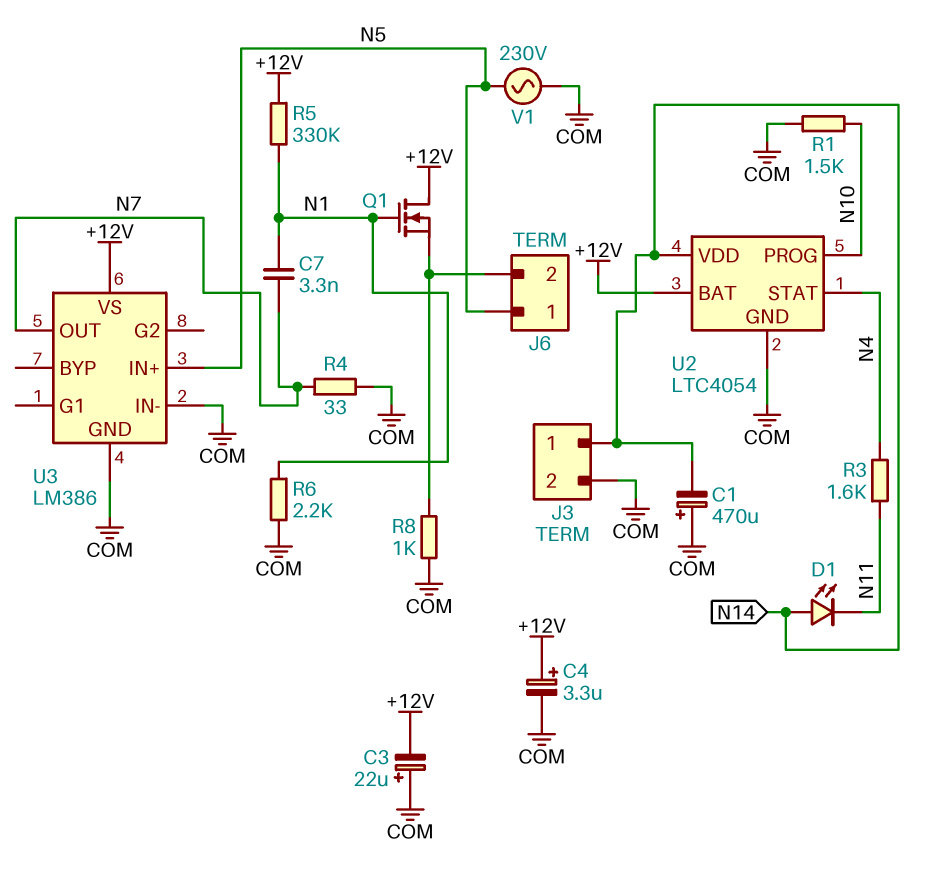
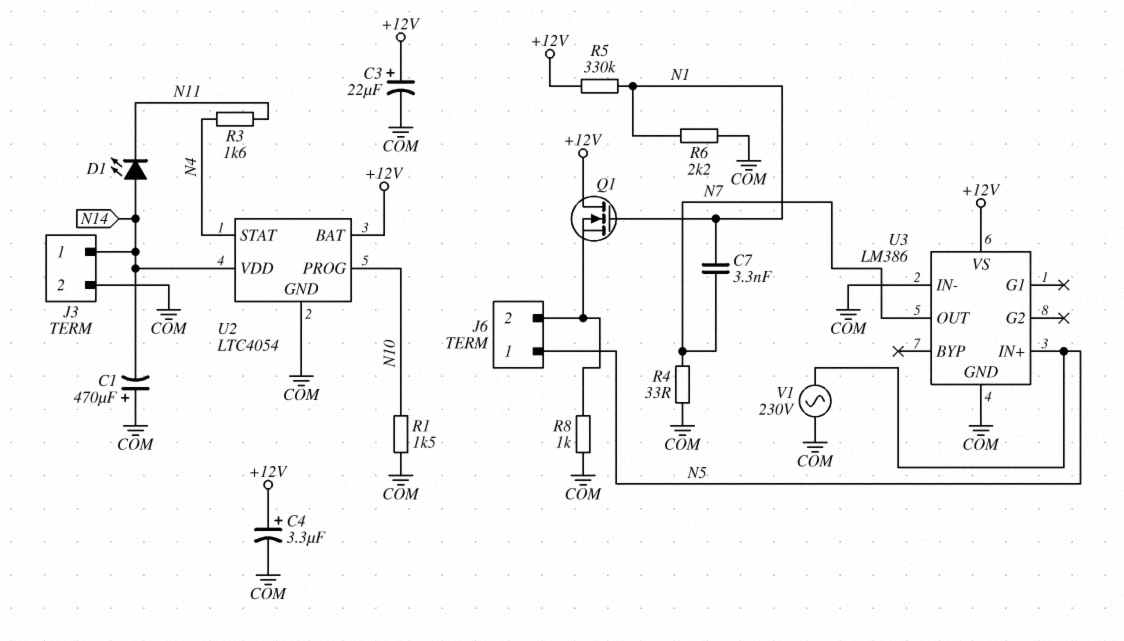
C3: 22uF (plus COM, minus +12V) -> 22uF (plus +12V, minus COM)

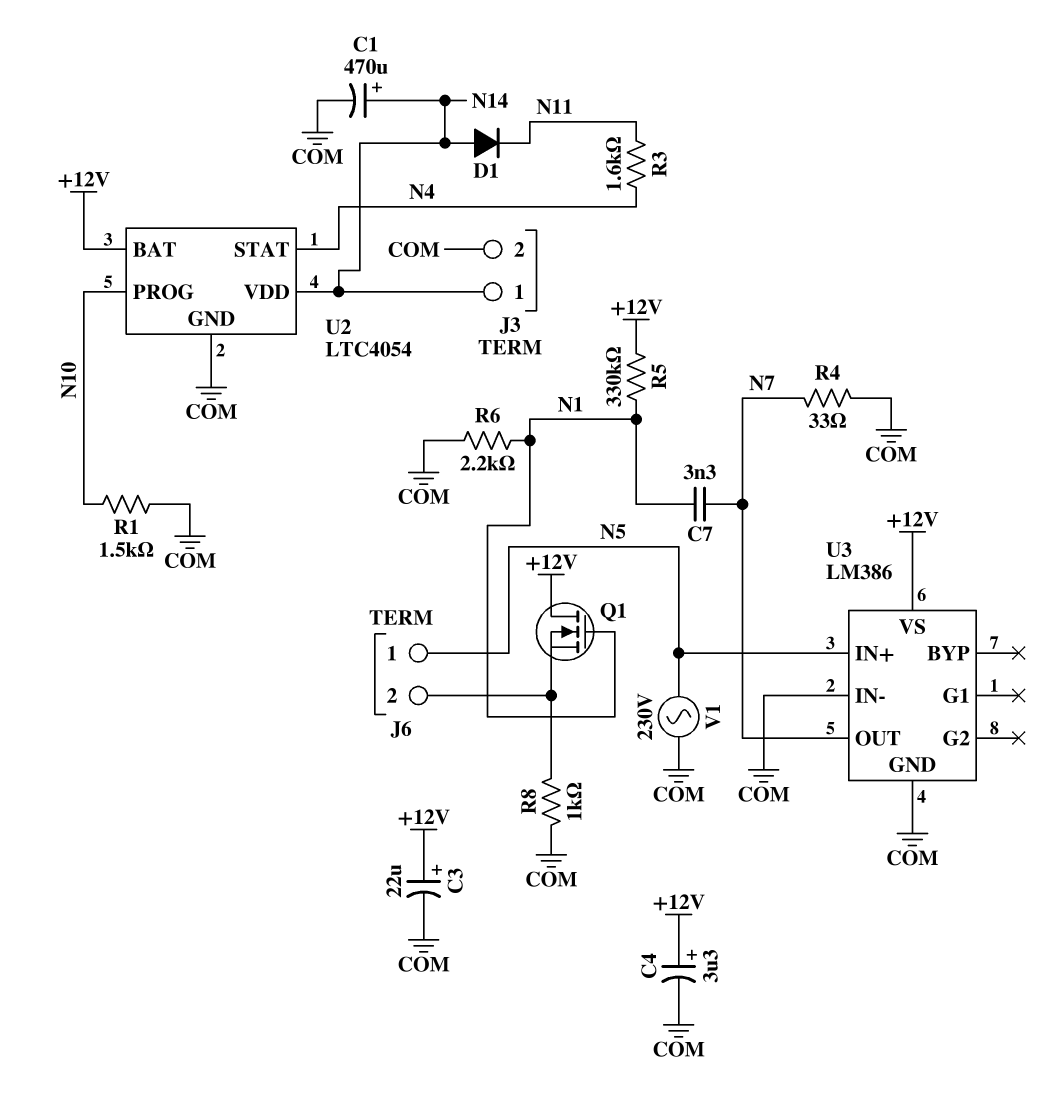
C1: 470uF (plus COM, minus N14) -> 470uF (plus N14, minus COM)
D1: LED (A N14, K N11) -> diode (A N14, K N11)

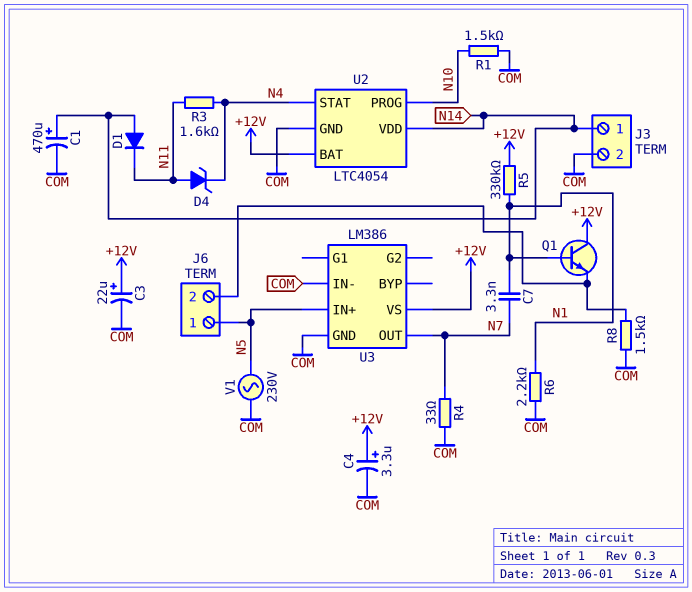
D4: none -> zener (A N11, K N4)
Q1: NMOS (G N1, D +12V, S J6/2) -> NPN (B N1, C +12V, E J6/2)
R8: 1k (COM, J6/2) -> 1.5k (COM, J6/2)

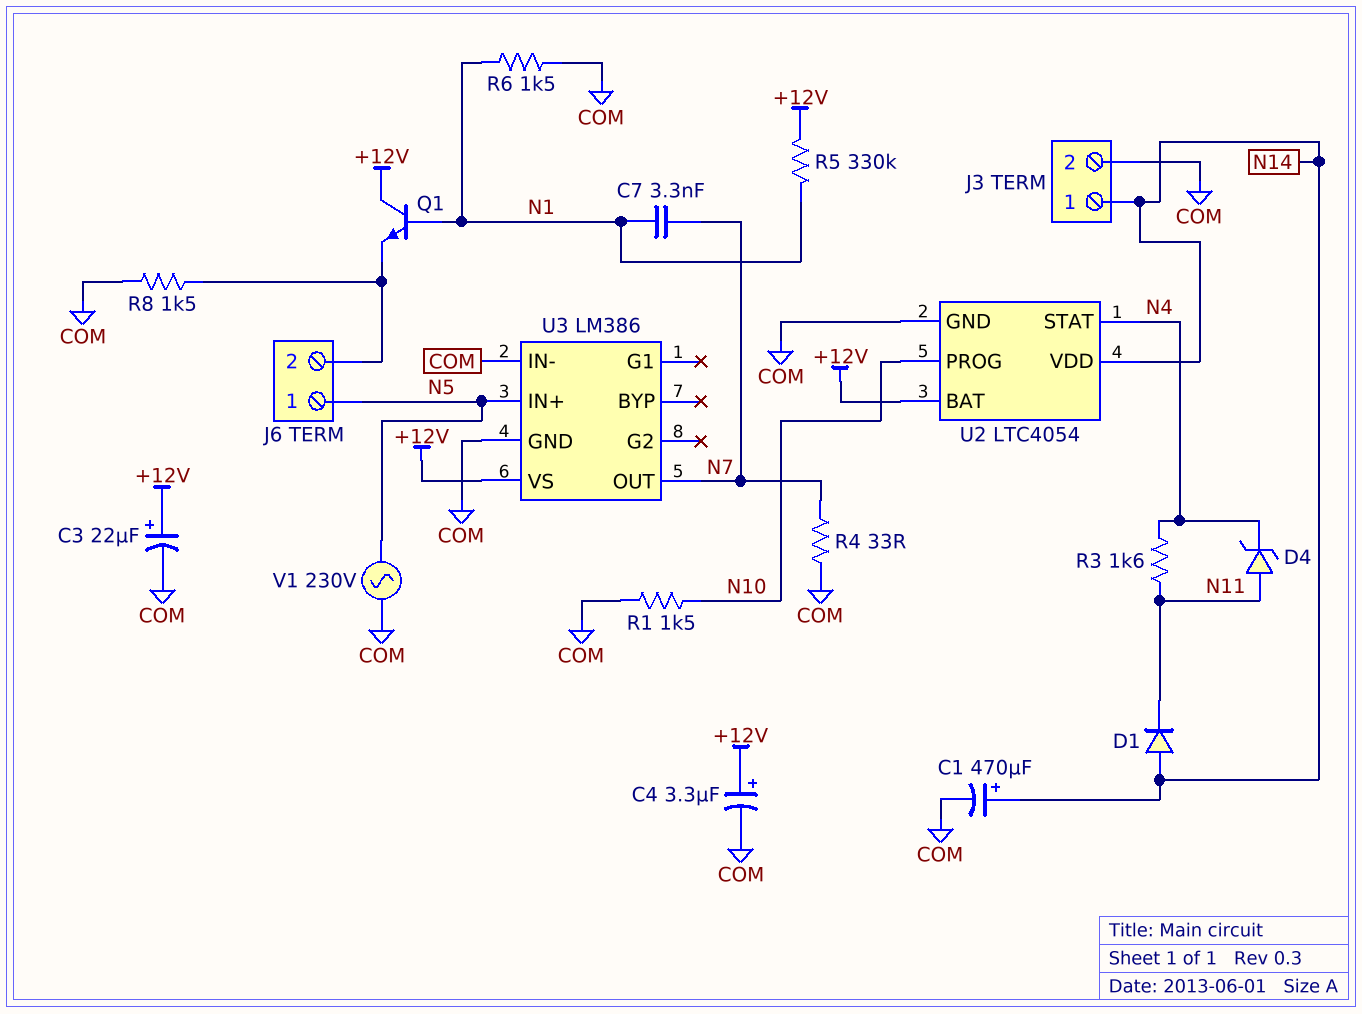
R6: 2.2k (COM, N1) -> 1.5k (COM, N1)

